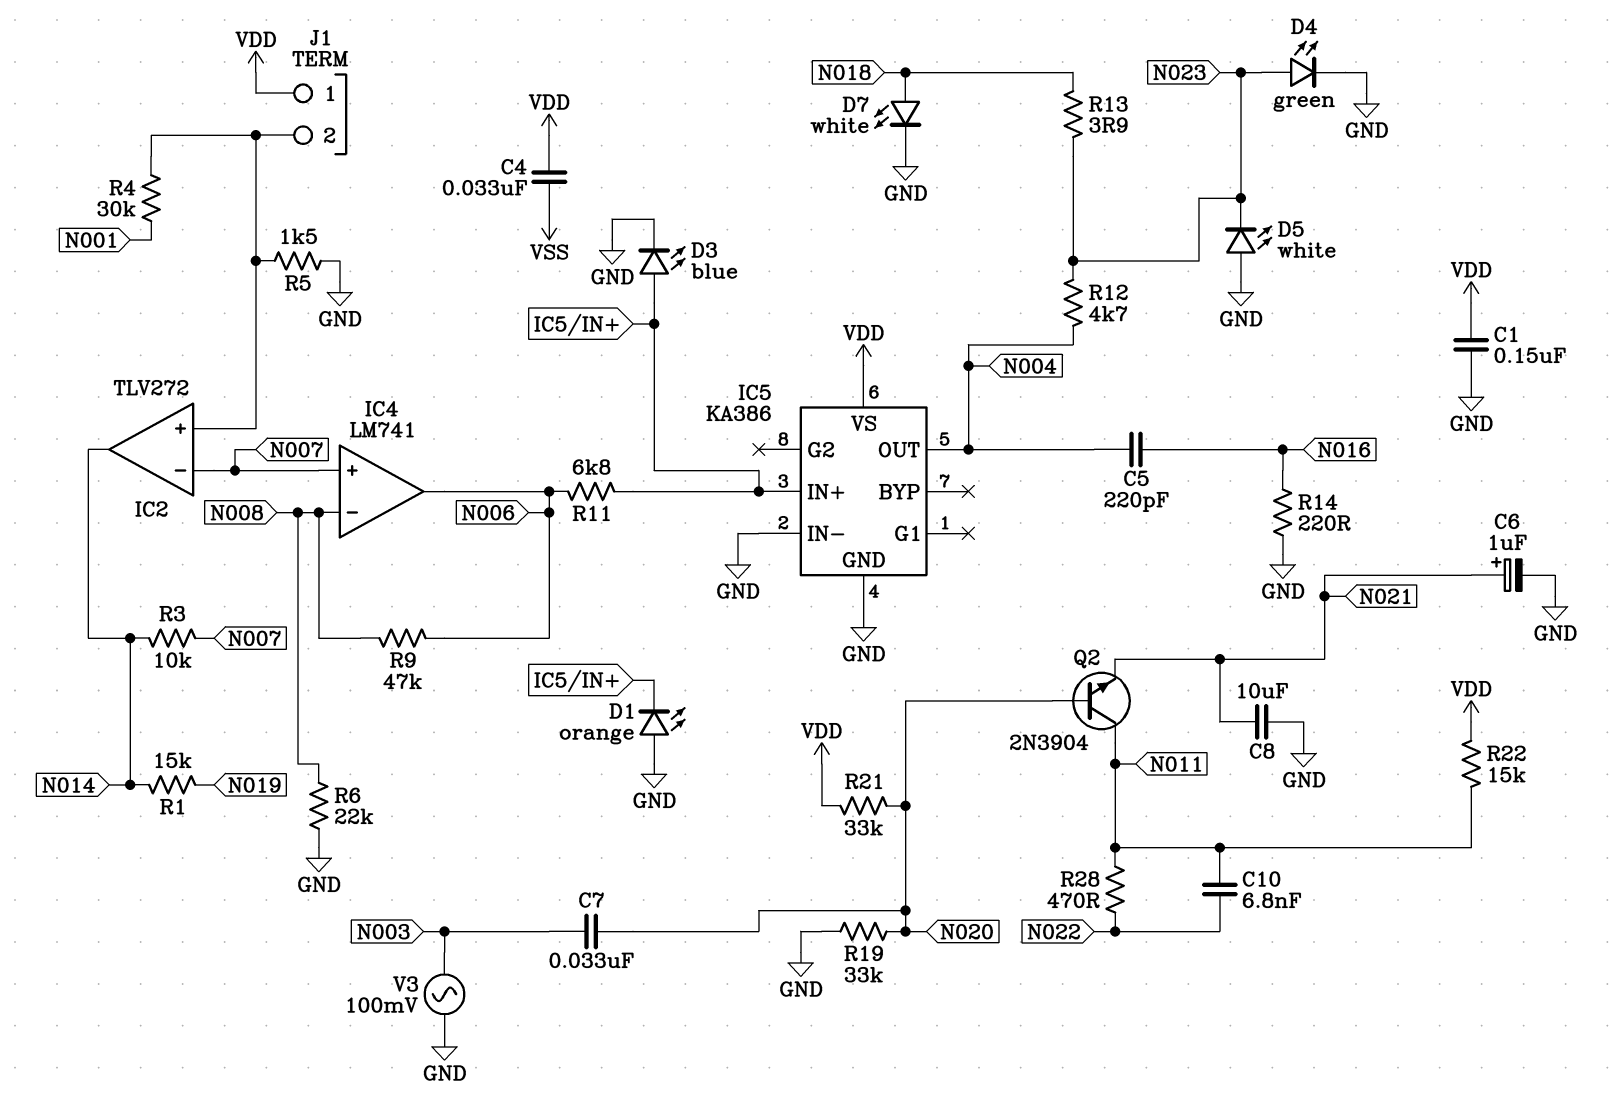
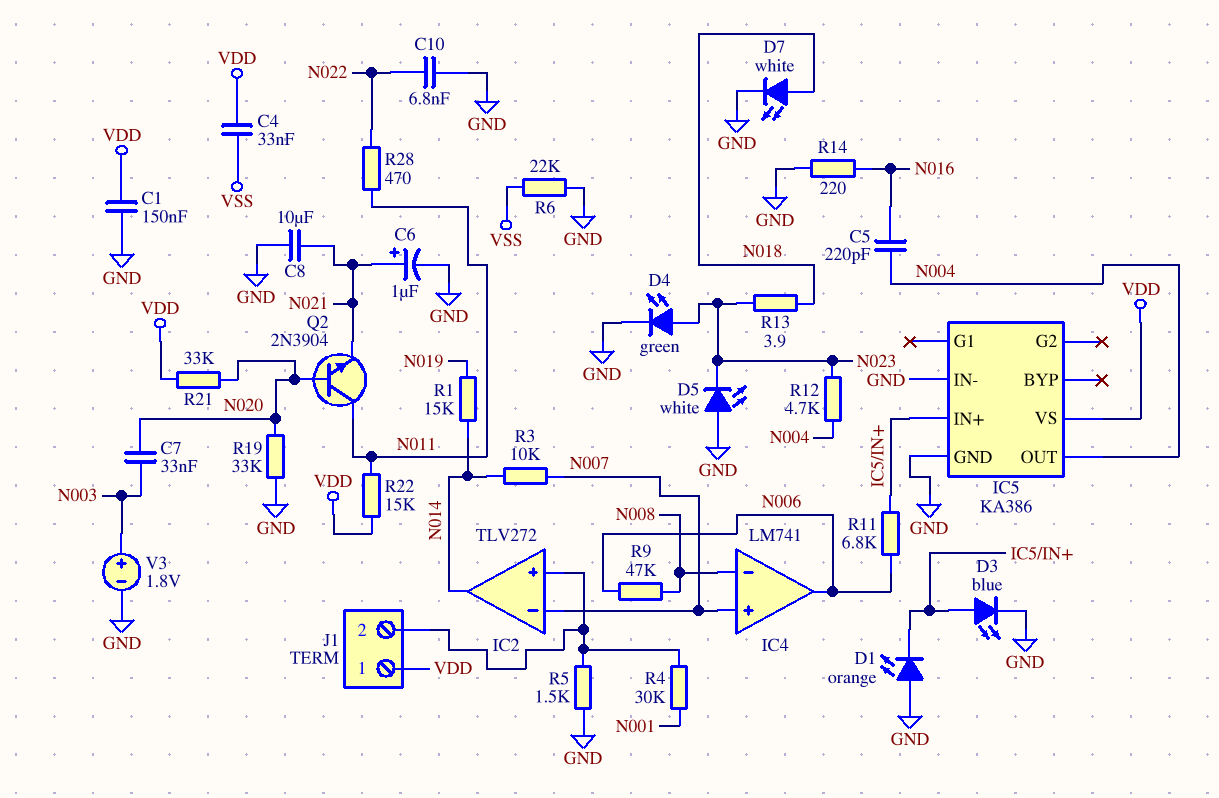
C10: 6.8nF (N011, N022) -> 6.8nF (GND, N022)
R6: 22k (GND, N008) -> 22k (GND, VSS)
V3: AC 100mV (GND, N003) -> 1.8V (plus N003, minus GND)

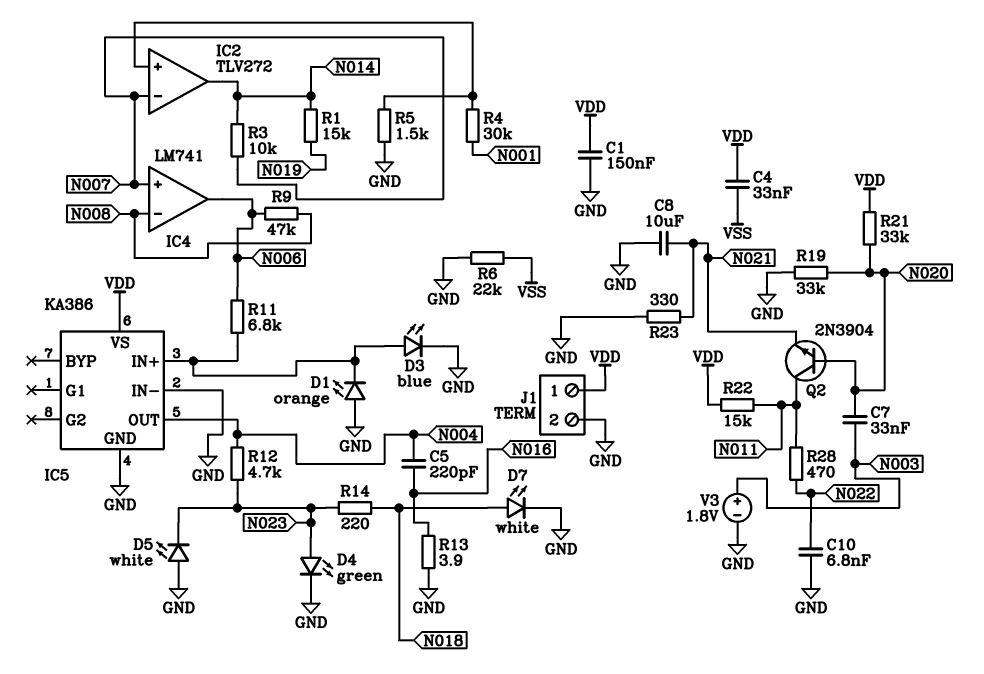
C6: 1uF (plus N021, minus GND) -> none
J1 pin 2: IC2/in+ -> GND
R13: 3.9 (N018, N023) -> 3.9 (GND, N016)
R14: 220 (GND, N016) -> 220 (N018, N023)
R23: none -> 330 (GND, N021)

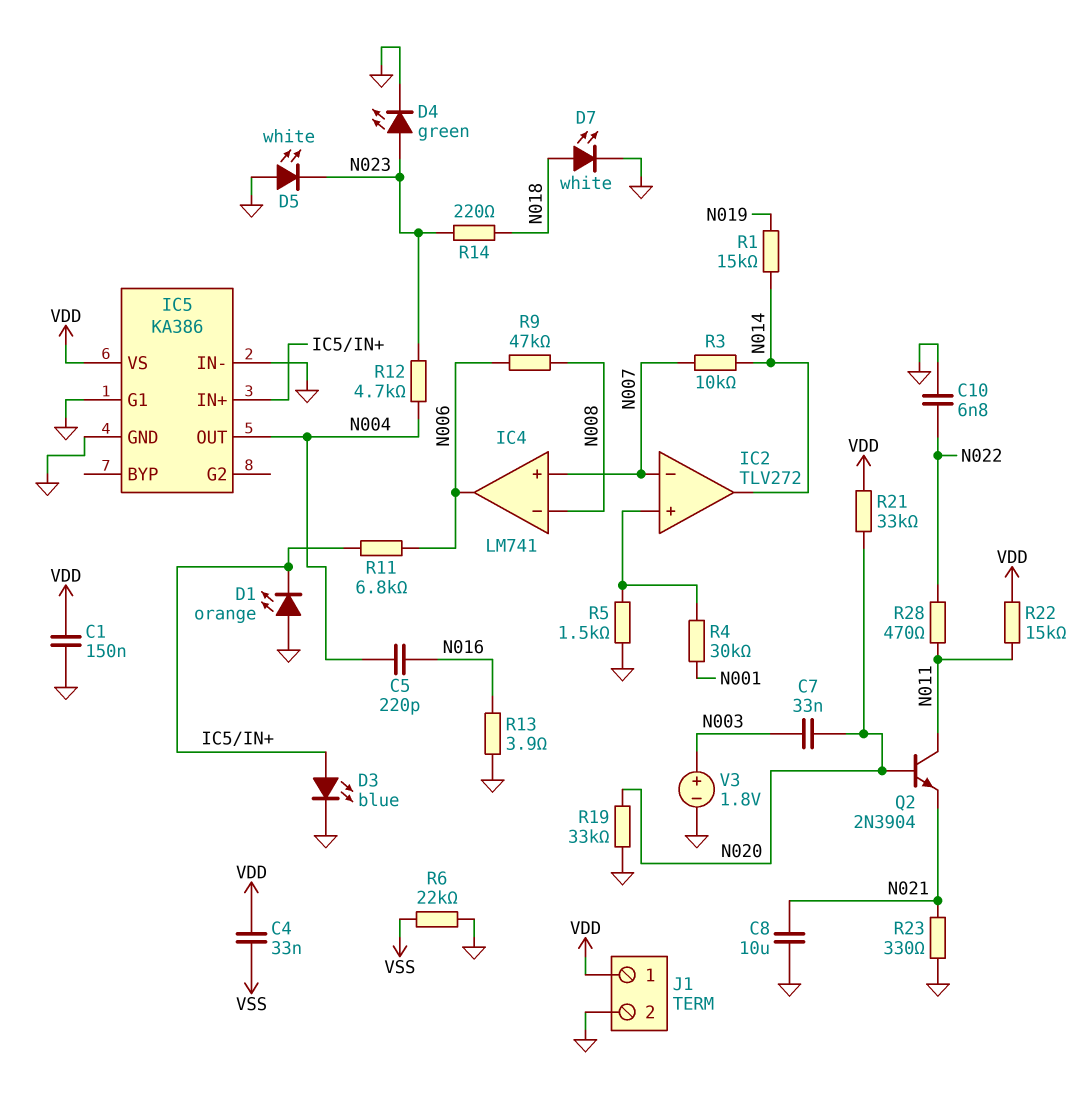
IC5 pin G1: none -> GND

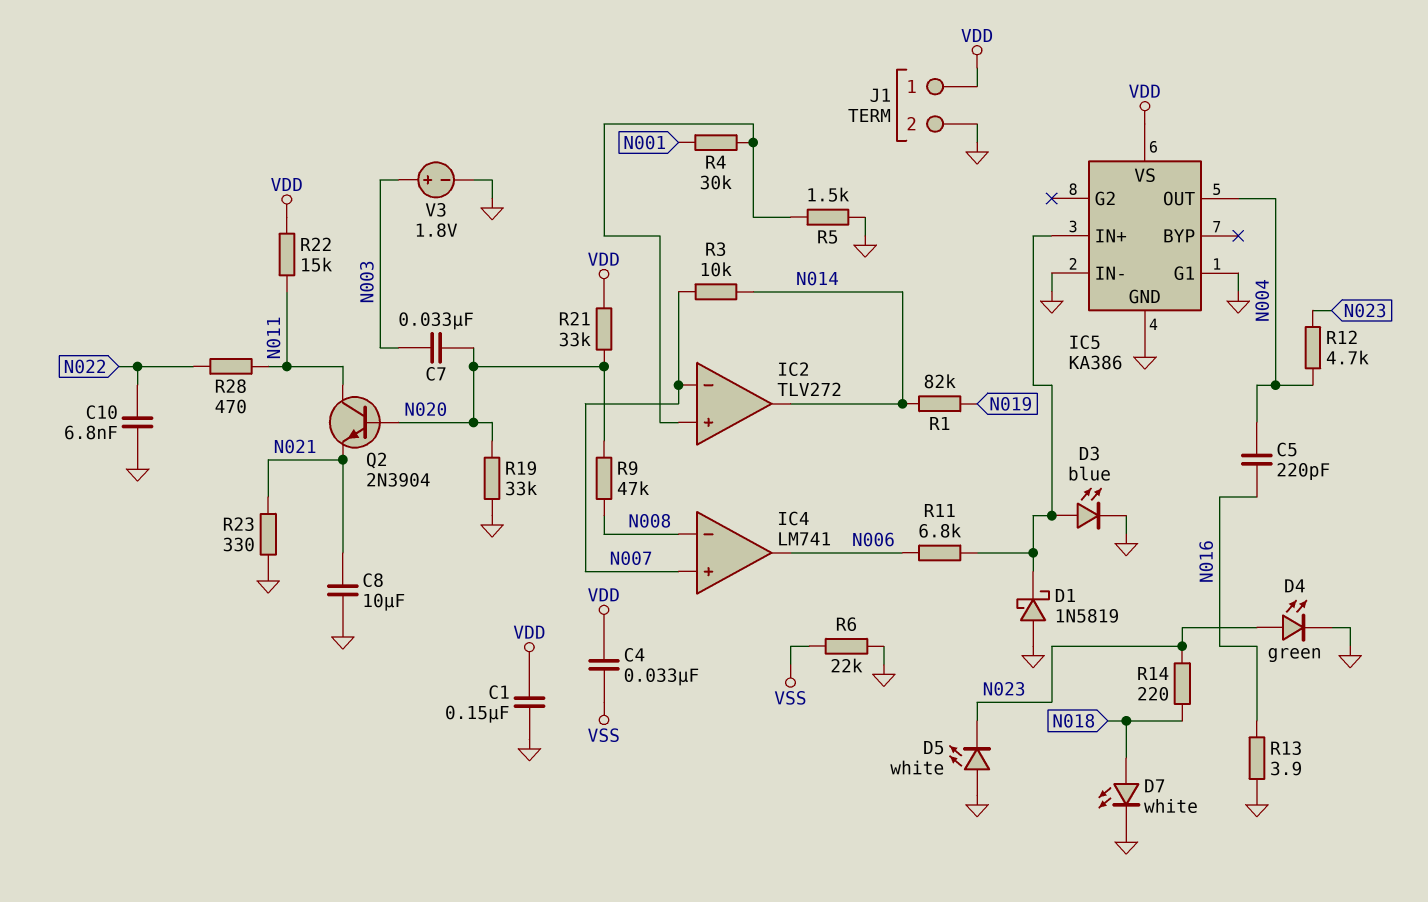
D1: LED orange (A GND, K IC5/IN+) -> schottky 1N5819 (A GND, K IC5/IN+)
R1: 15k (N014, N019) -> 82k (N014, N019)
R9: 47k (N006, N008) -> 47k (N008, N020)

